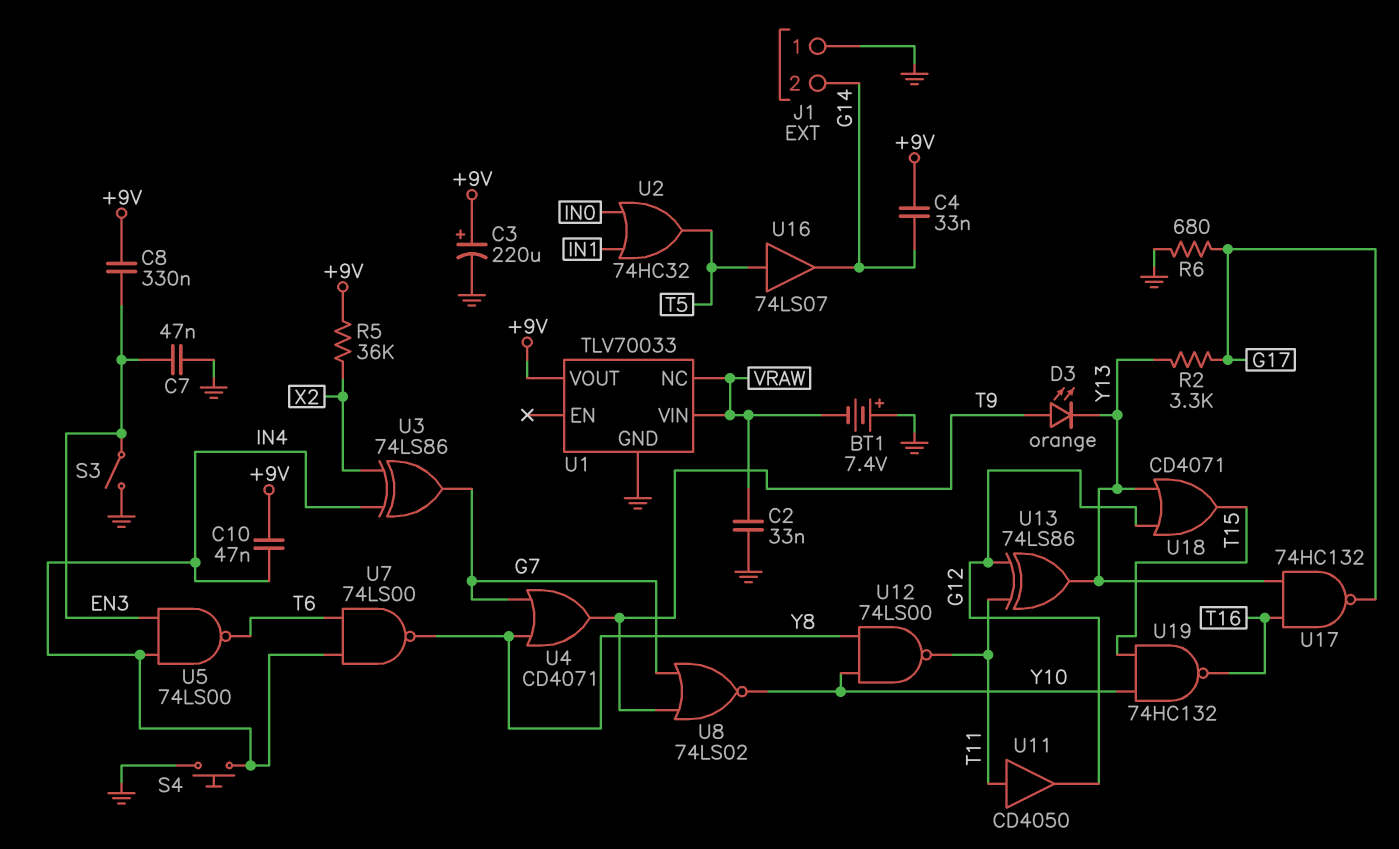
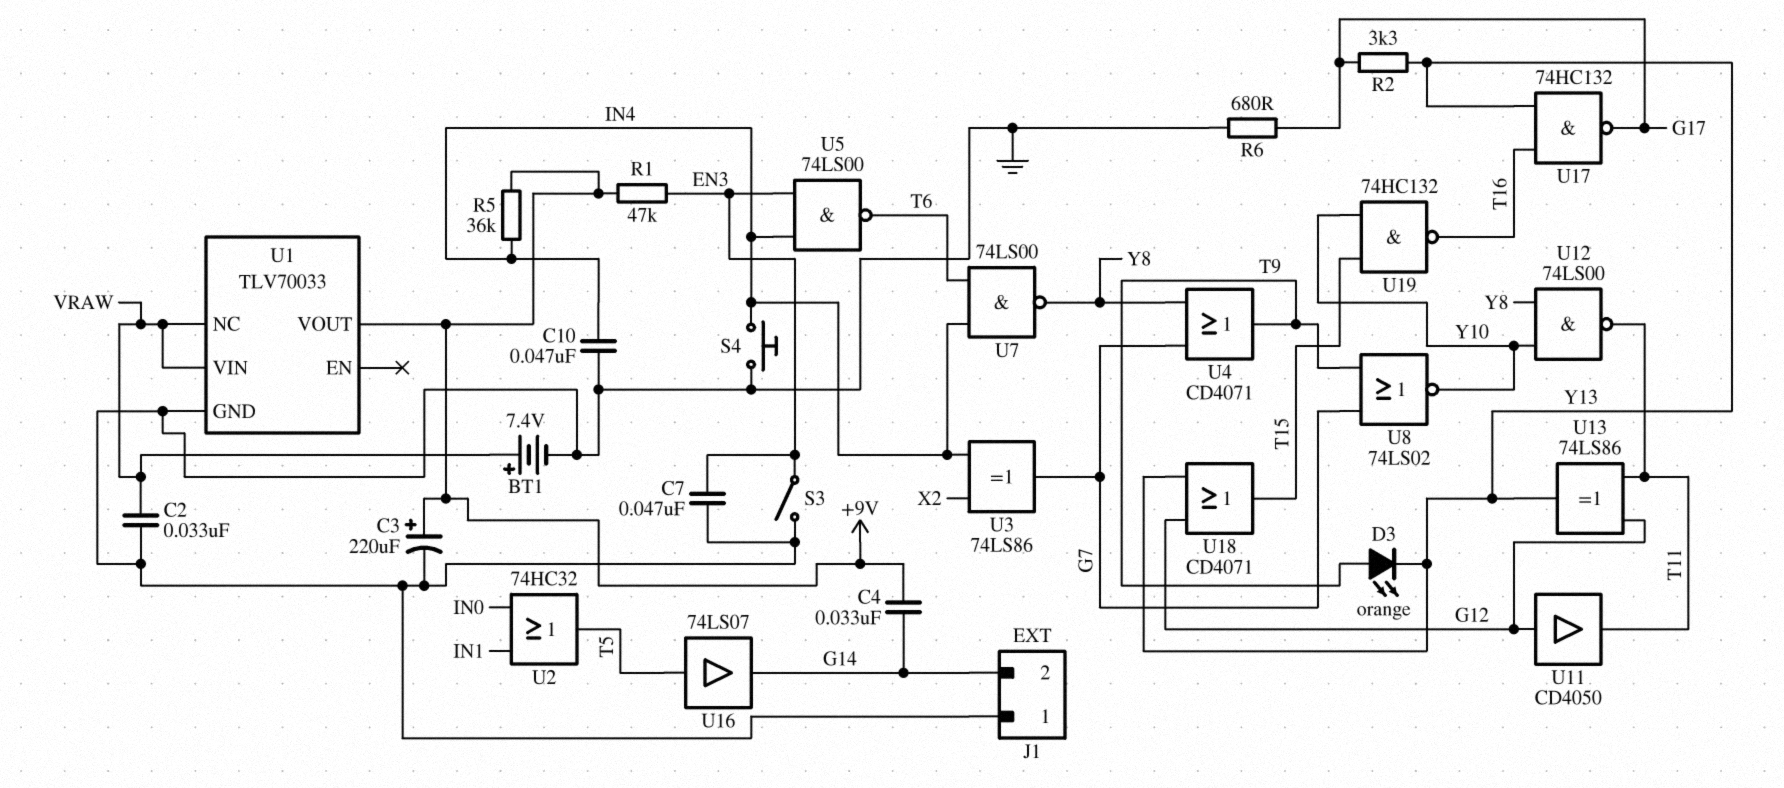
BT1: 7.4V (plus GND, minus VRAW) -> 7.4V (plus VRAW, minus GND)
C8: 330nF (+9V, EN3) -> none
C10: 47nF (+9V, IN4) -> 47nF (GND, IN4)
R1: none -> 47k (+9V, EN3)
R5: 36k (+9V, X2) -> 36k (+9V, IN4)
U11: buffer CD4050 (in T11, out G12) -> buffer CD4050 (in G12, out T11)

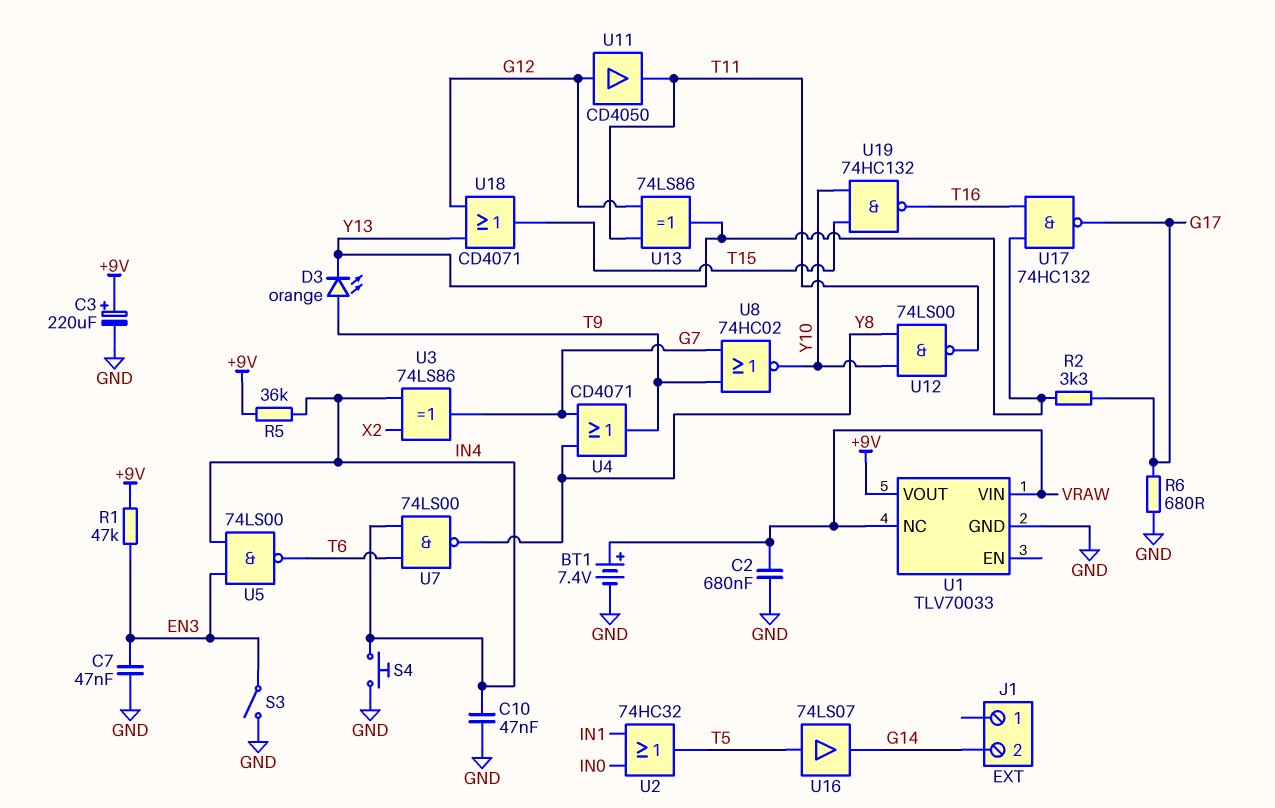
C2: 33nF (GND, VRAW) -> 680nF (GND, VRAW)
C4: 33nF (+9V, G14) -> none
J1 pin 1: GND -> none
U8: NOR 74LS02 (in G7, in T9, out Y10) -> NOR 74HC02 (in G7, in T9, out Y10)

